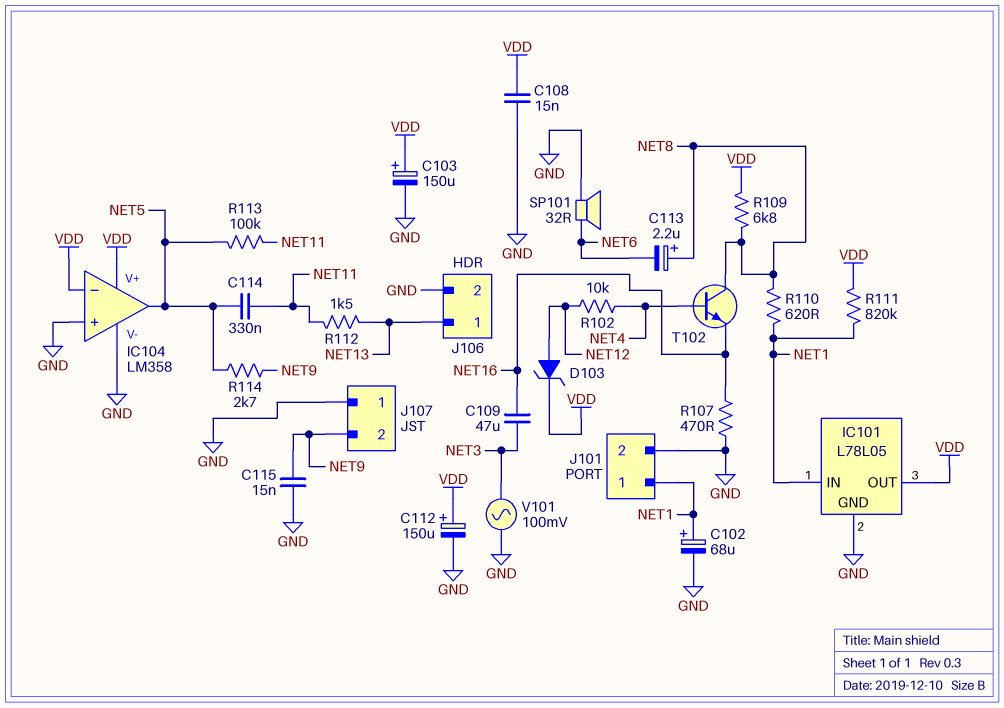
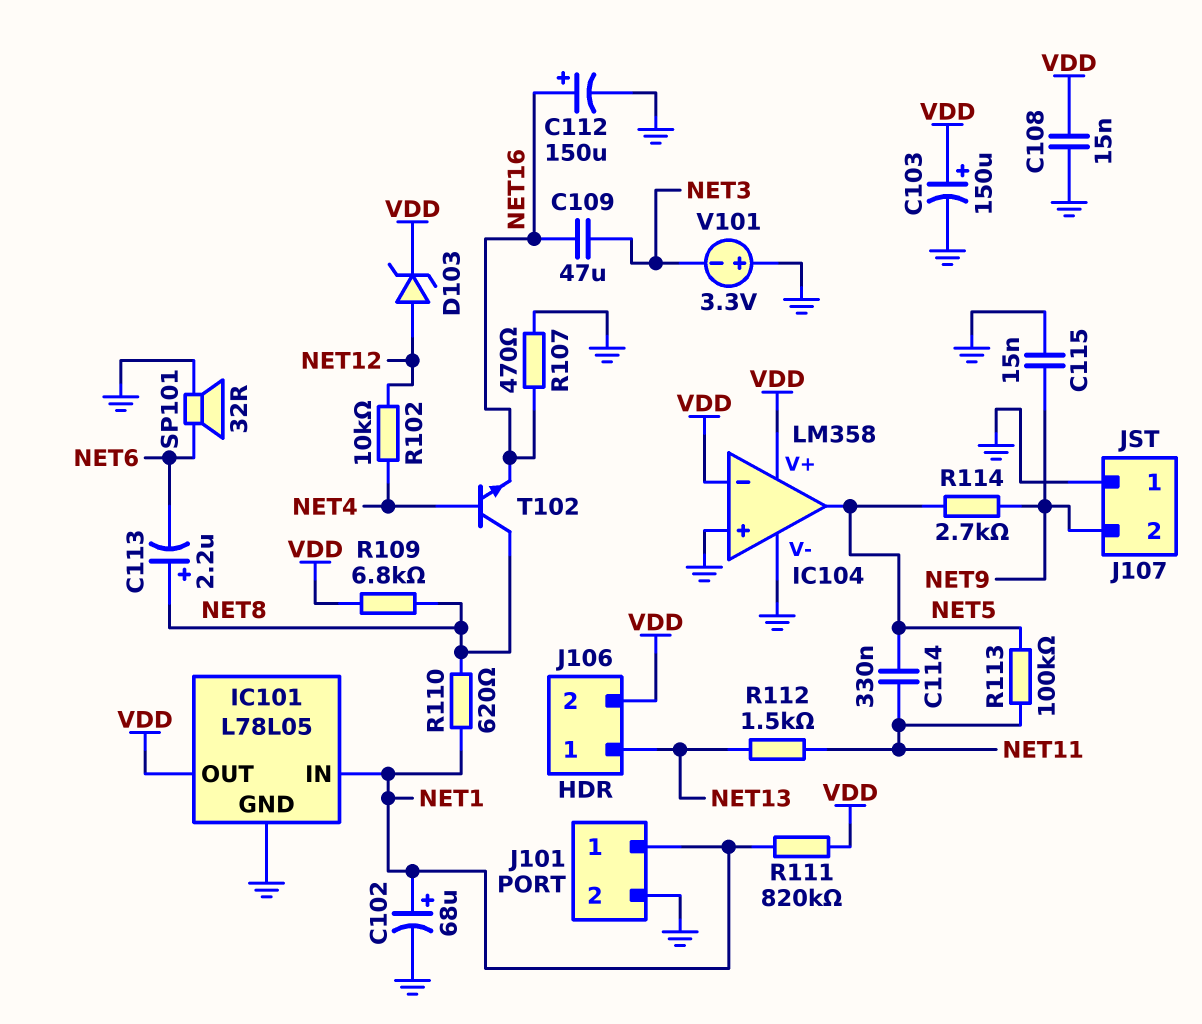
C112: 150uF (plus VDD, minus GND) -> 150uF (plus NET16, minus GND)
J106 pin 2: GND -> VDD
V101: AC 100mV (GND, NET3) -> 3.3V (plus GND, minus NET3)

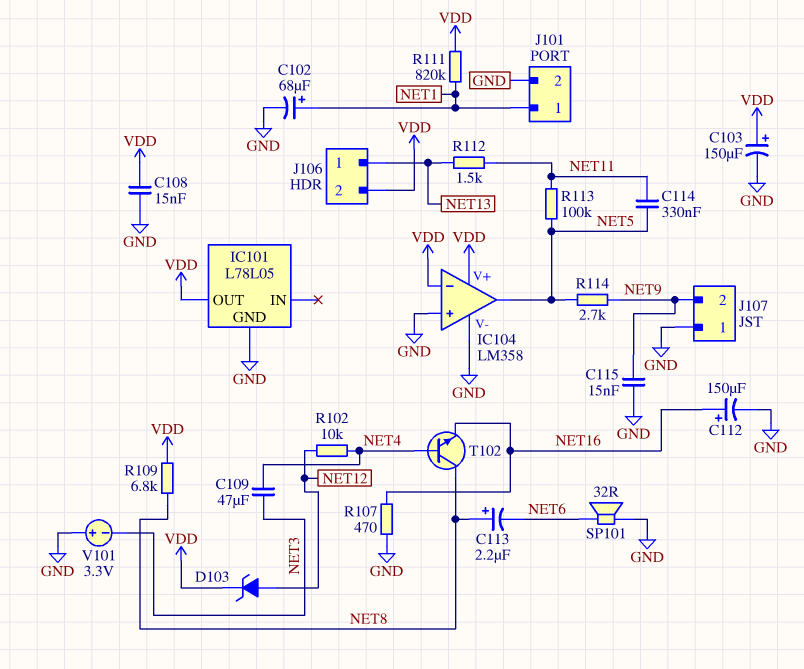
C109: 47uF (NET3, NET16) -> 47uF (NET3, NET4)
IC101 pin IN: NET1 -> none
R110: 620 (NET1, NET8) -> none

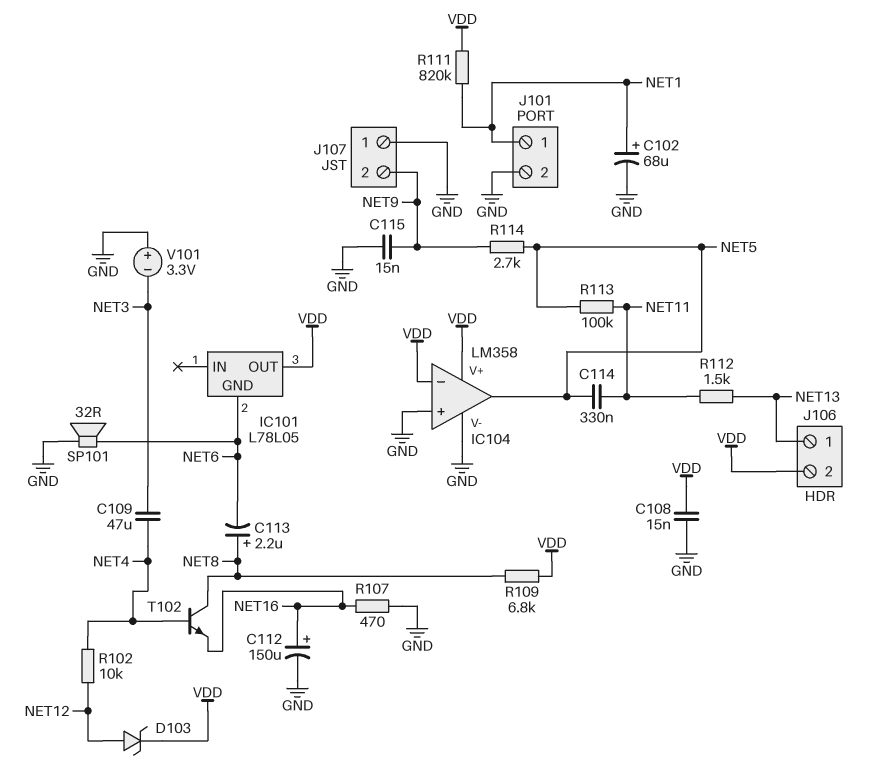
C103: 150uF (plus VDD, minus GND) -> none
IC101 pin GND: GND -> NET6

